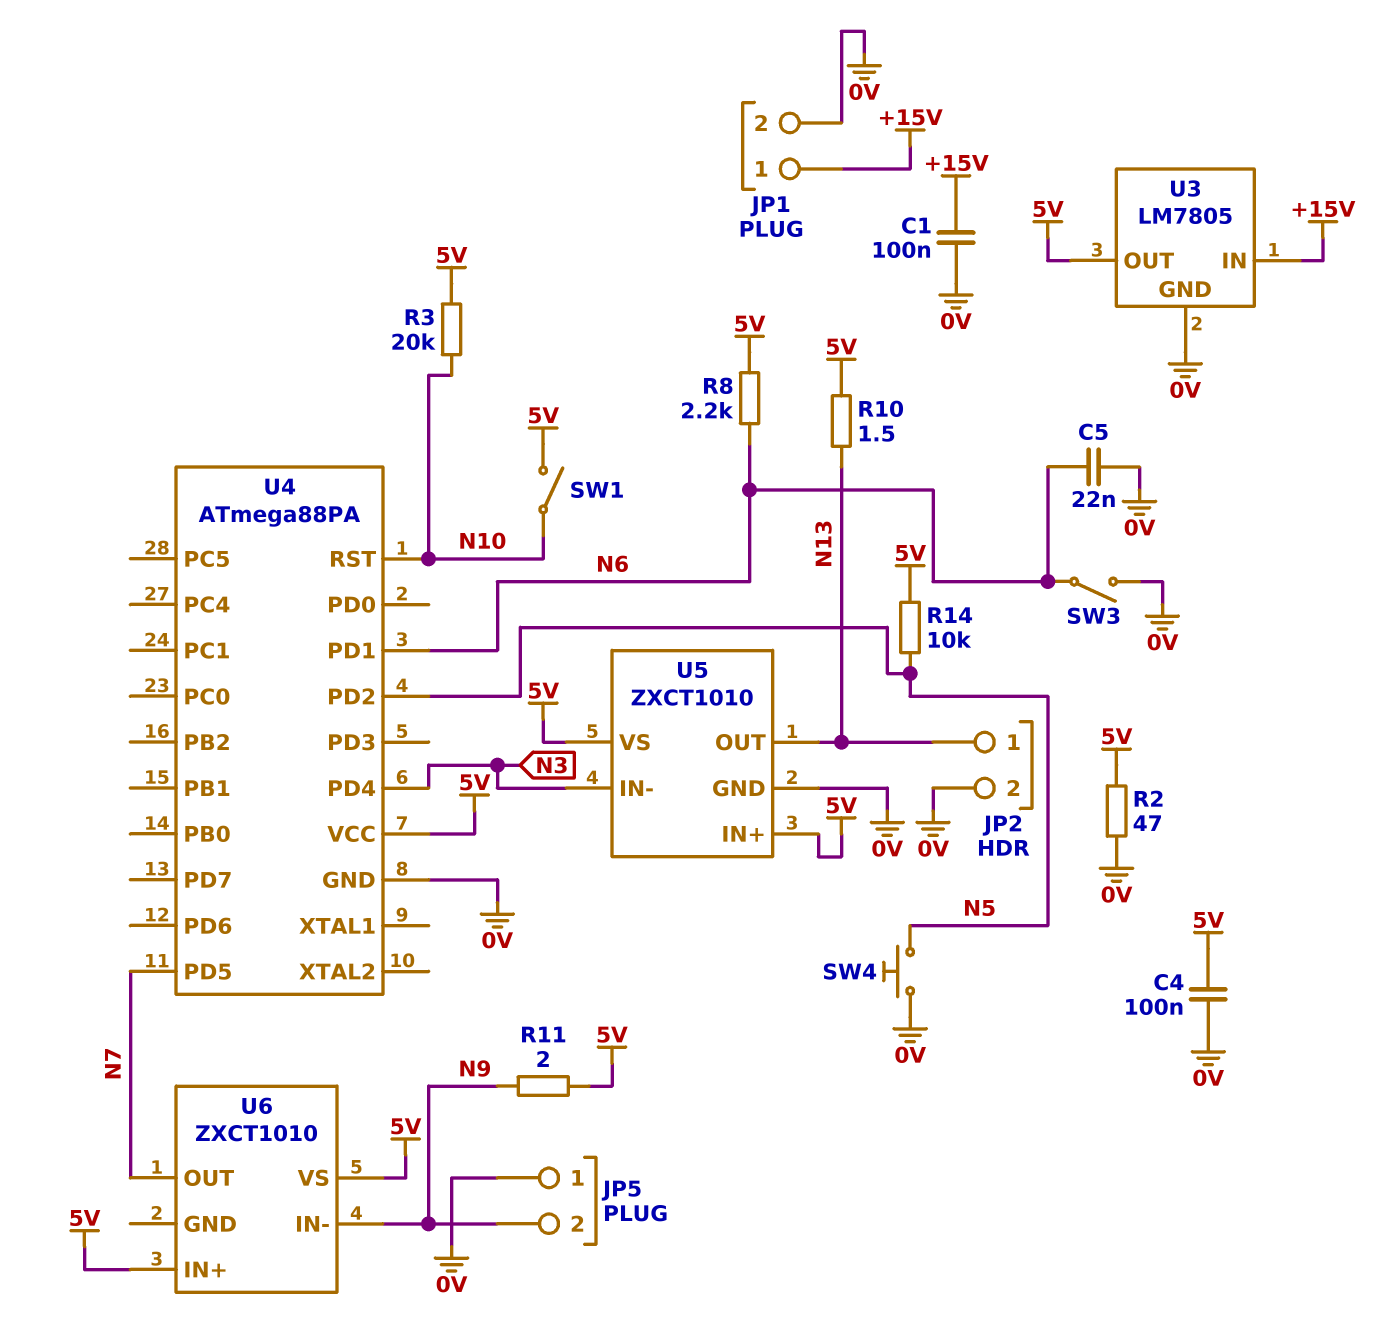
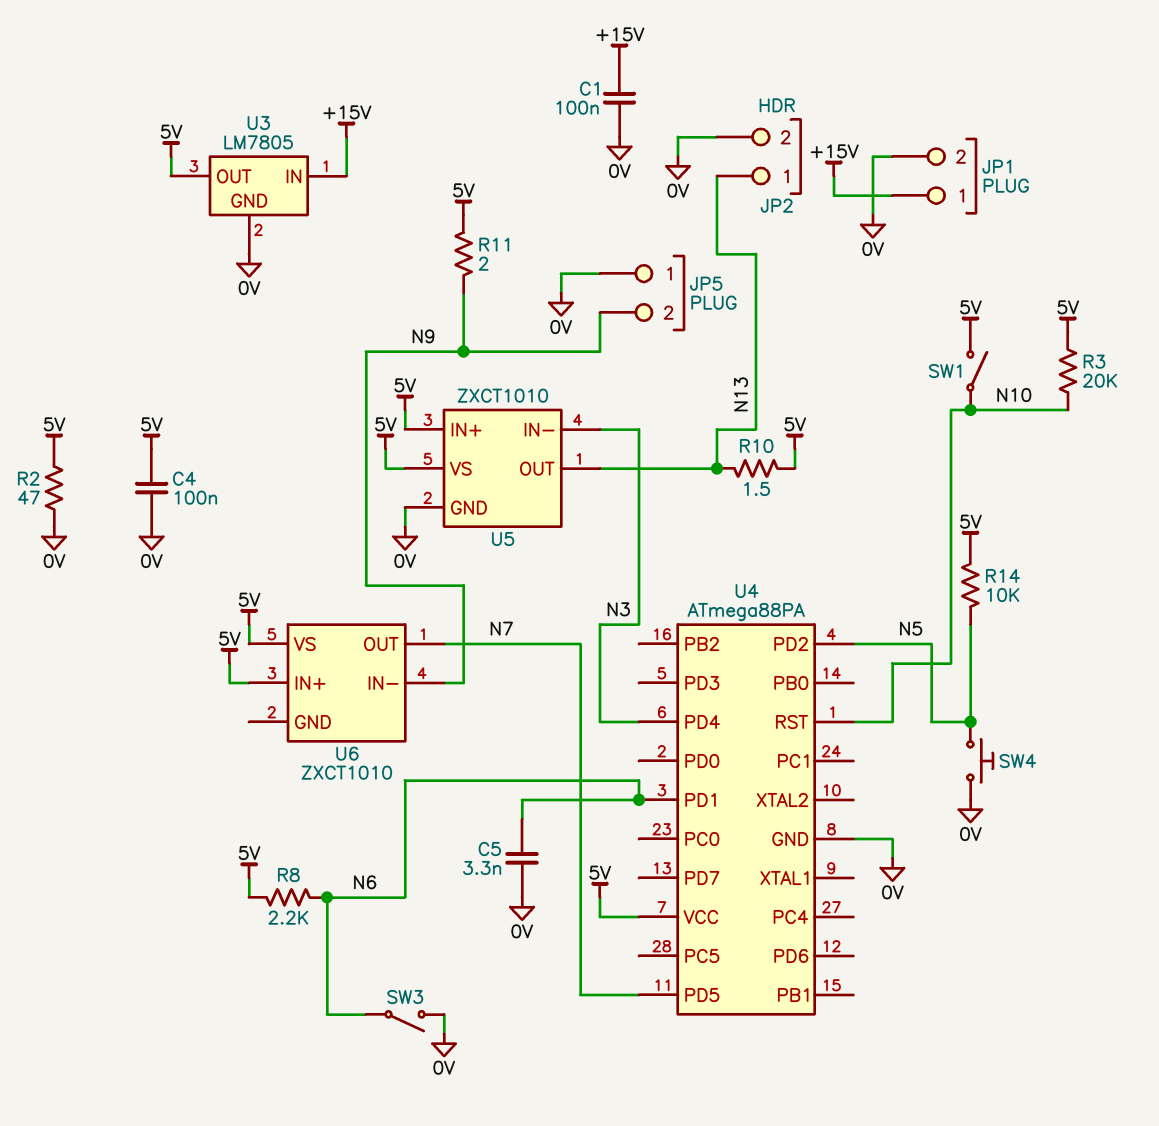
C5: 22nF (0V, N6) -> 3.3nF (0V, N6)

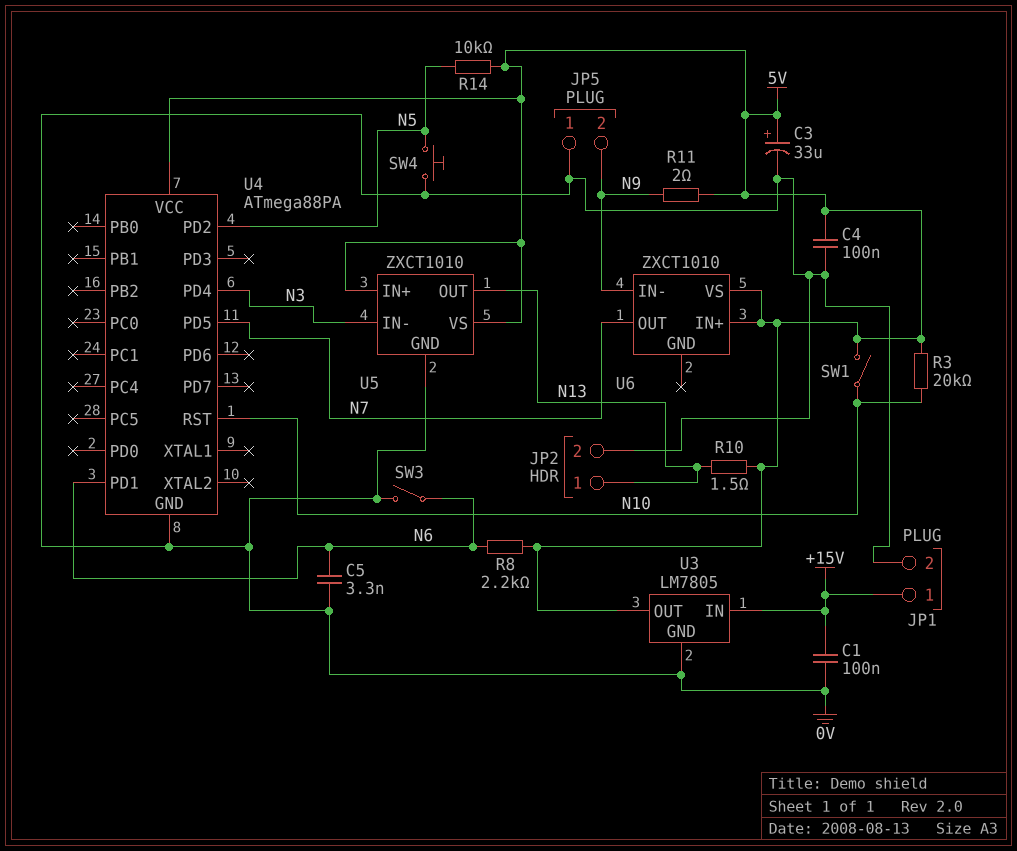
C3: none -> 33uF (plus 5V, minus 0V)
R2: 47 (0V, 5V) -> none

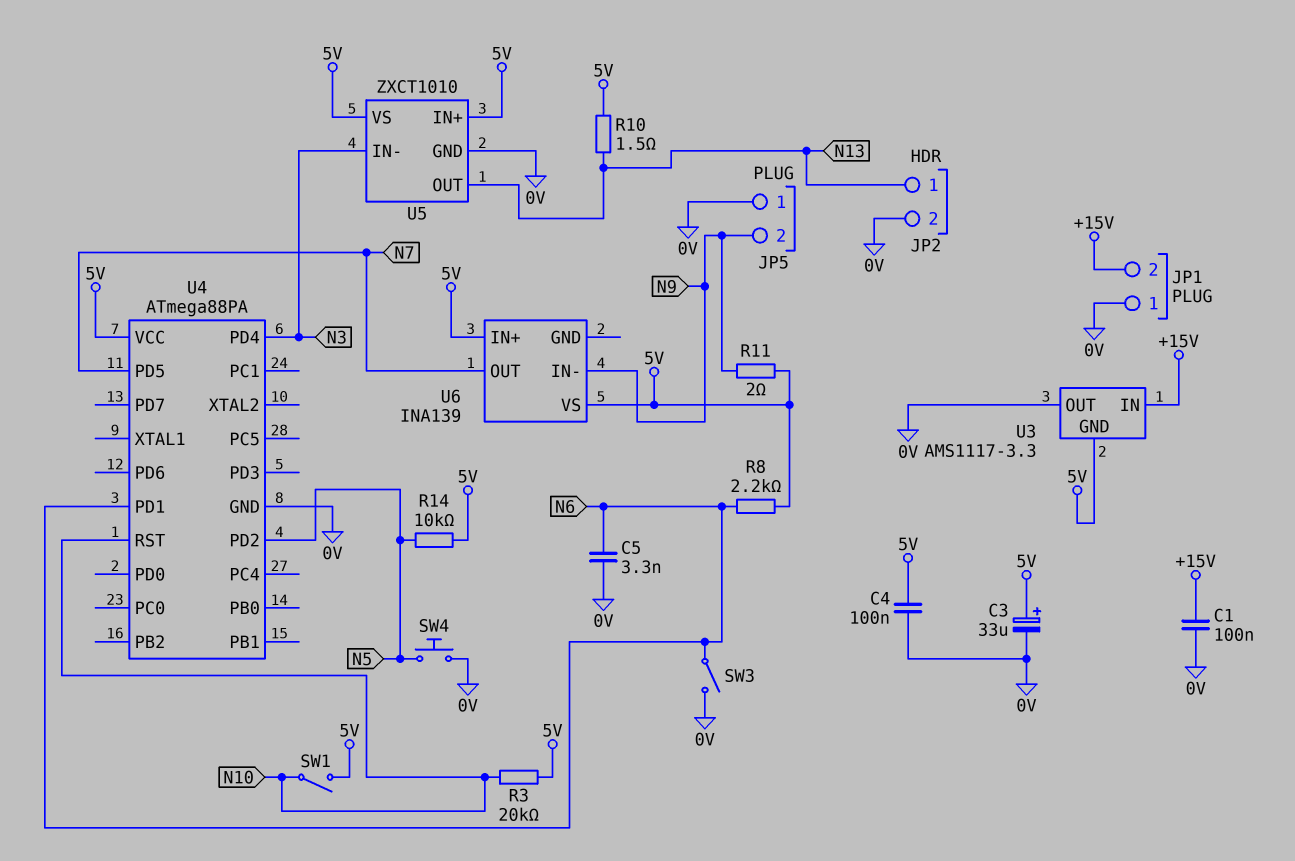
JP1 pin 1: +15V -> 0V
JP1 pin 2: 0V -> +15V
U3: LM7805 -> AMS1117-3.3
U3 pin GND: 0V -> 5V
U3 pin OUT: 5V -> 0V
U6: ZXCT1010 -> INA139

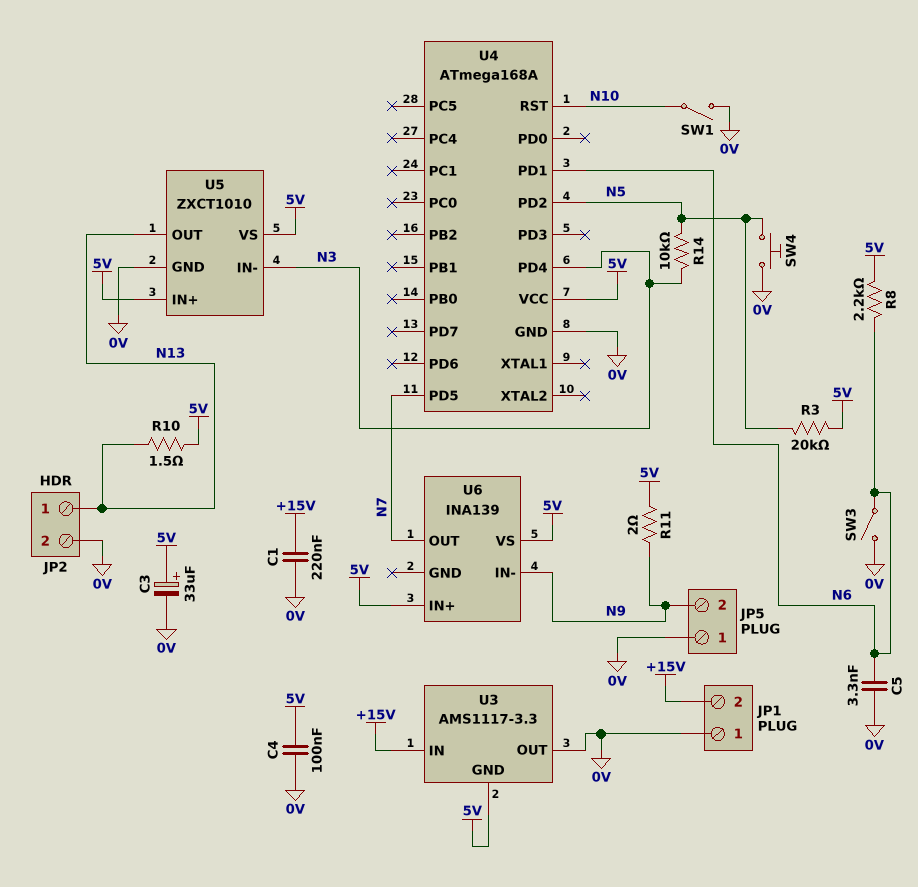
C1: 100nF (+15V, 0V) -> 220nF (+15V, 0V)
R3: 20k (5V, N10) -> 20k (5V, N5)
R14: 10k (5V, N5) -> 10k (N3, N5)
SW1: switch (5V, N10) -> switch (0V, N10)
U4: ATmega88PA -> ATmega168A

